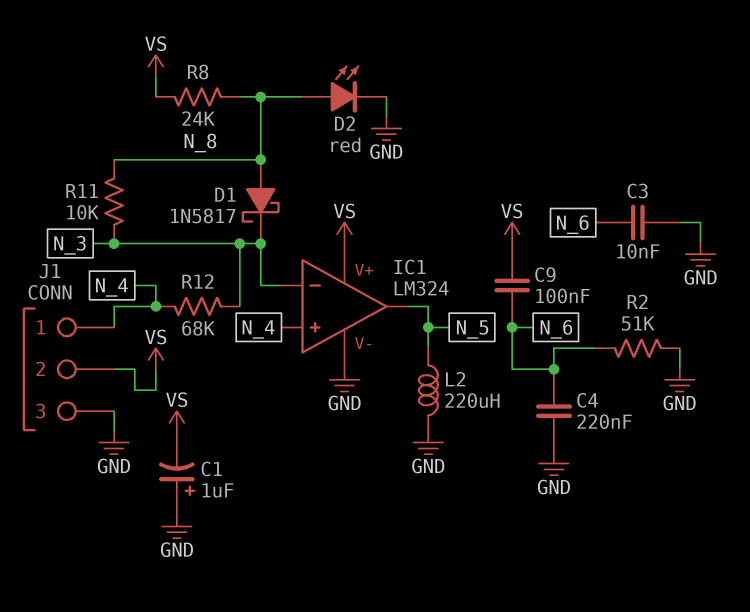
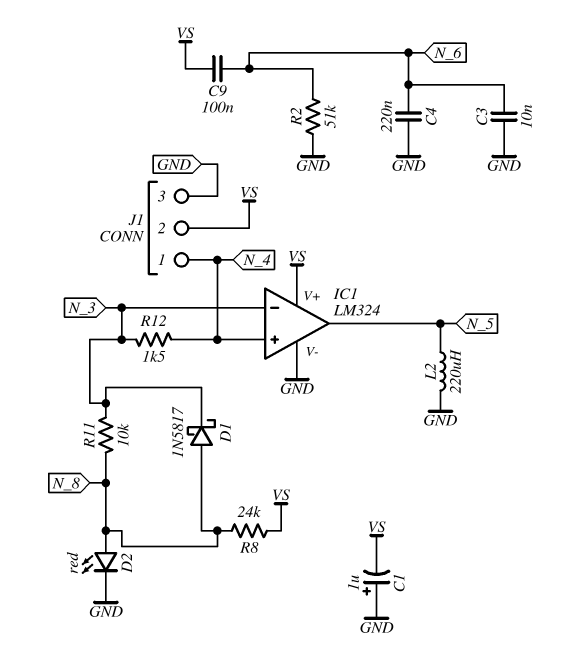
R12: 68k (N_3, N_4) -> 1.5k (N_3, N_4)

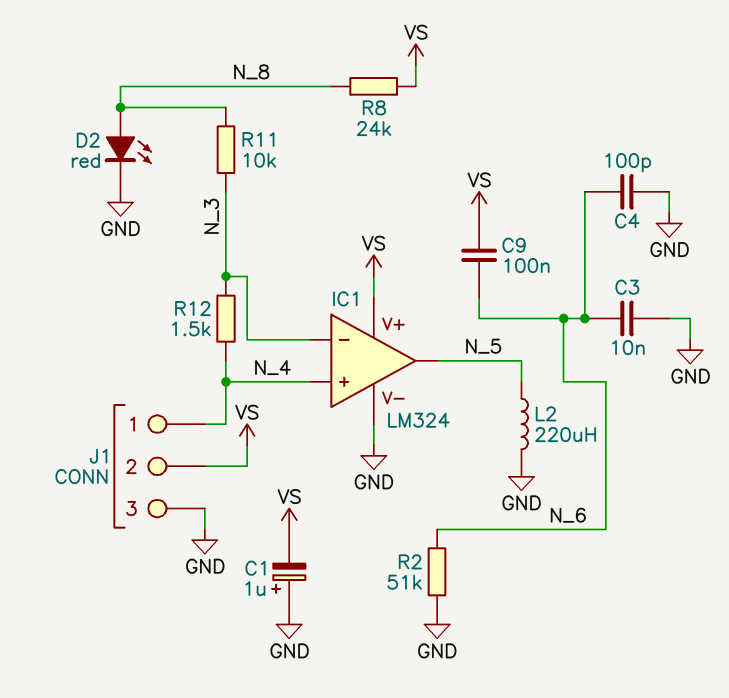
C4: 220nF (GND, N_6) -> 100pF (GND, N_6)
D1: schottky 1N5817 (A N_8, K N_3) -> none

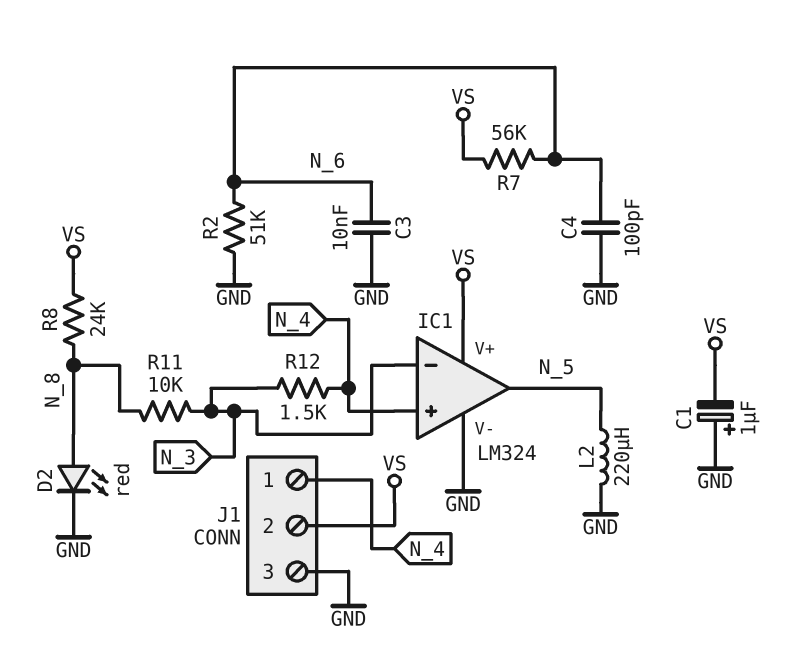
C9: 100nF (N_6, VS) -> none
R7: none -> 56k (N_6, VS)

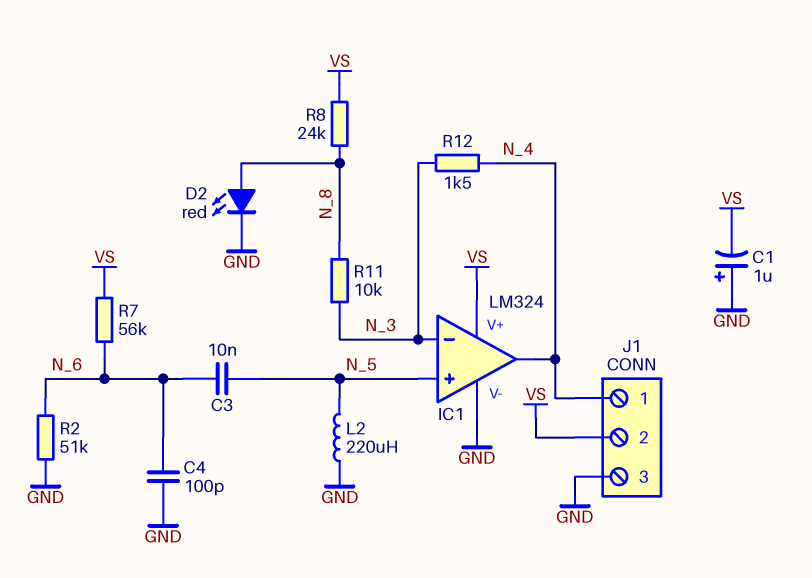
C3: 10nF (GND, N_6) -> 10nF (N_5, N_6)
IC1 pin in+: N_4 -> N_5
IC1 pin out: N_5 -> N_4

